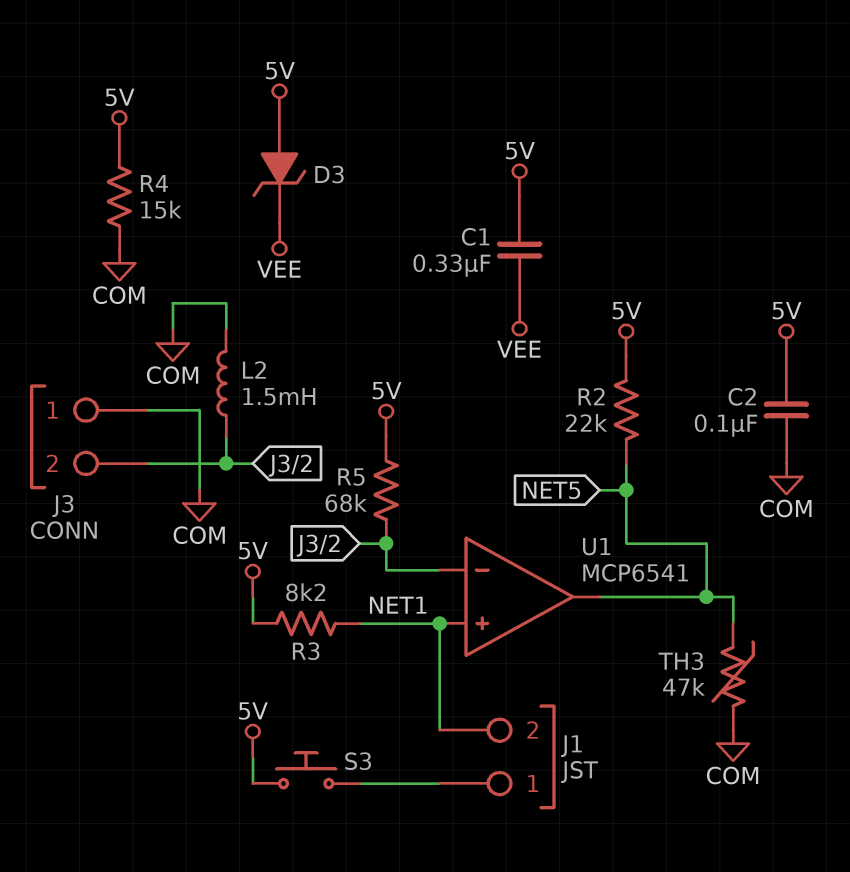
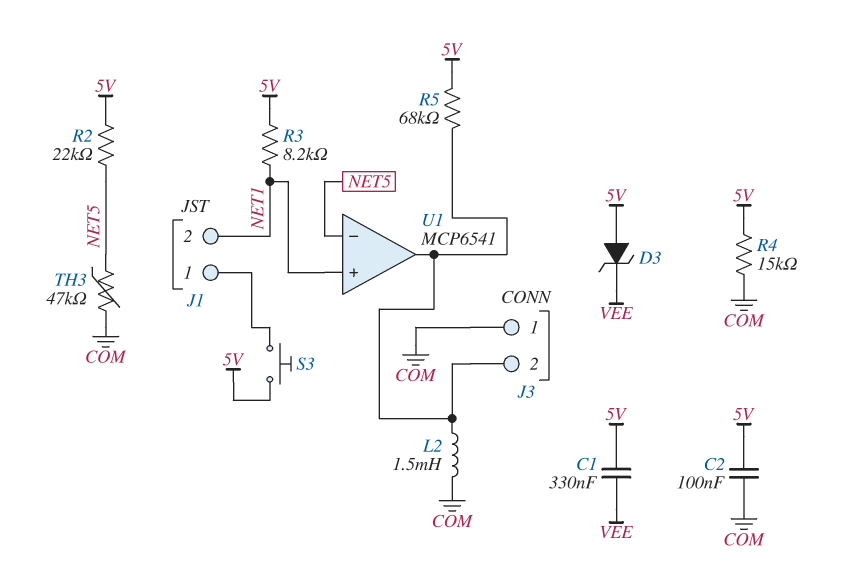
U1 pin in-: J3/2 -> NET5
U1 pin out: NET5 -> J3/2

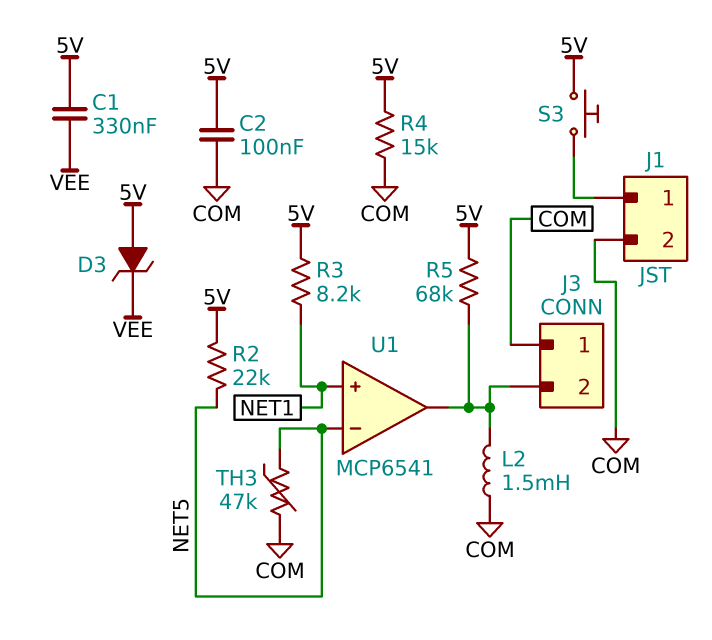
J1 pin 2: NET1 -> COM

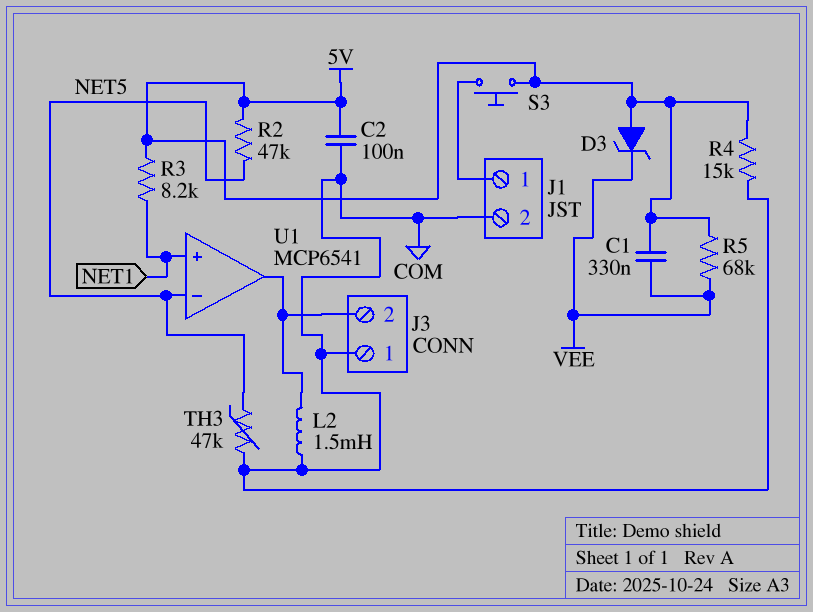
R2: 22k (5V, NET5) -> 47k (5V, NET5)
R5: 68k (5V, J3/2) -> 68k (5V, VEE)

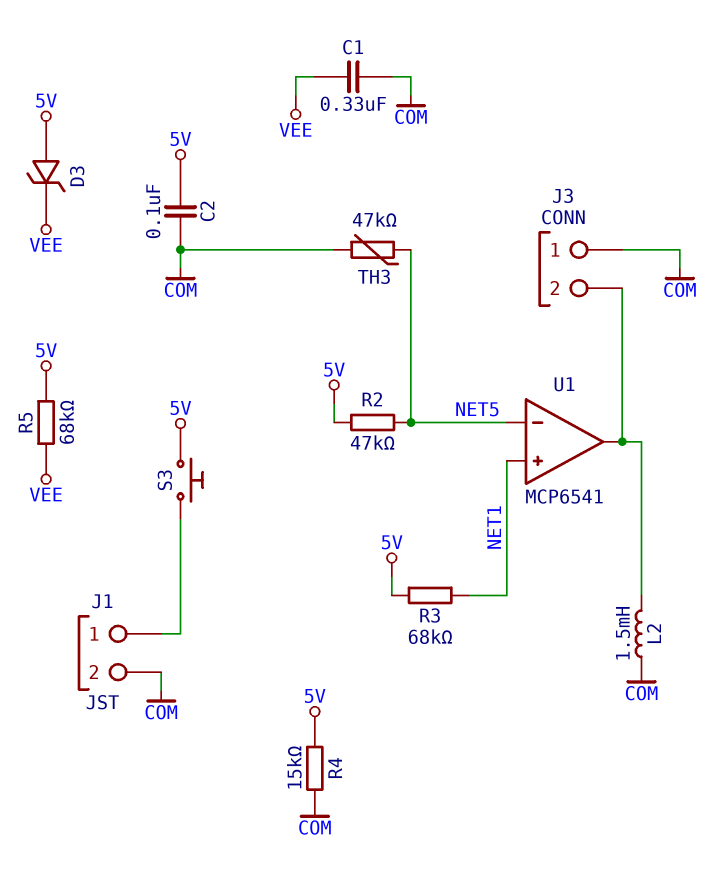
C1: 330nF (5V, VEE) -> 330nF (COM, VEE)
R3: 8.2k (5V, NET1) -> 68k (5V, NET1)

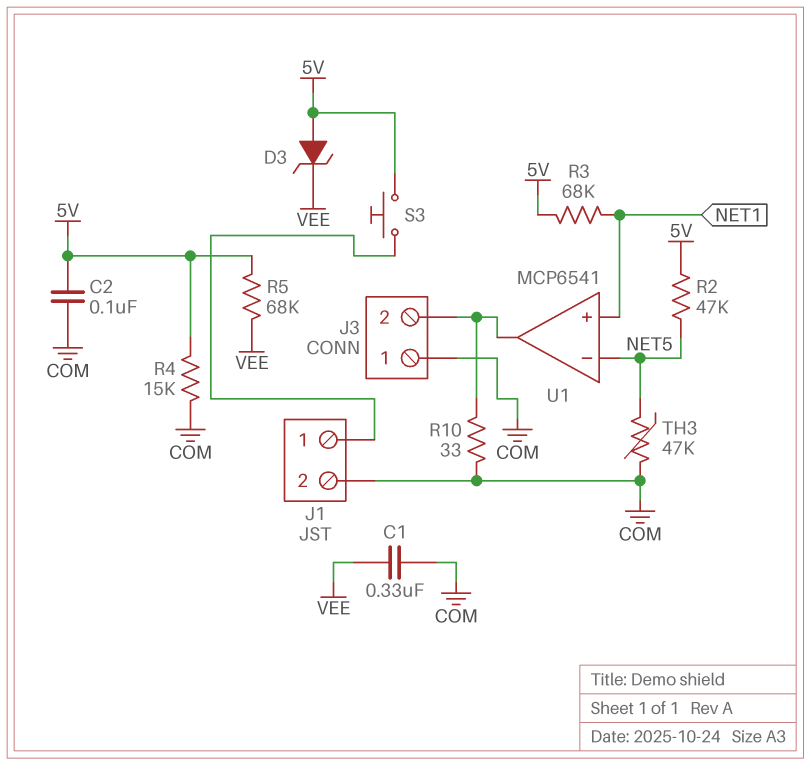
L2: 1.5mH (COM, J3/2) -> none
R10: none -> 33 (COM, J3/2)

